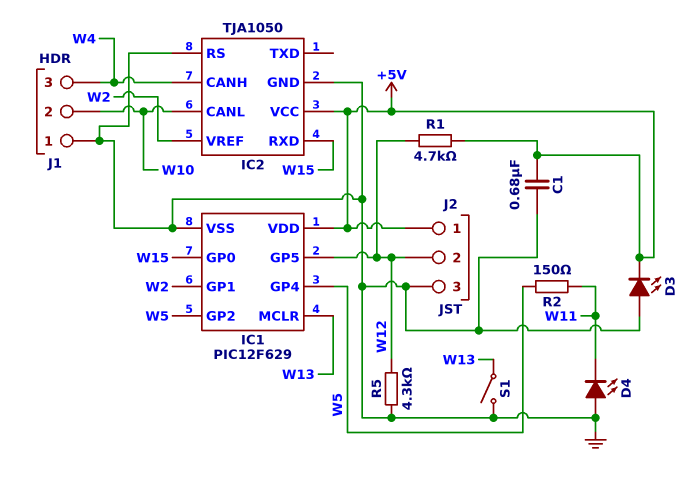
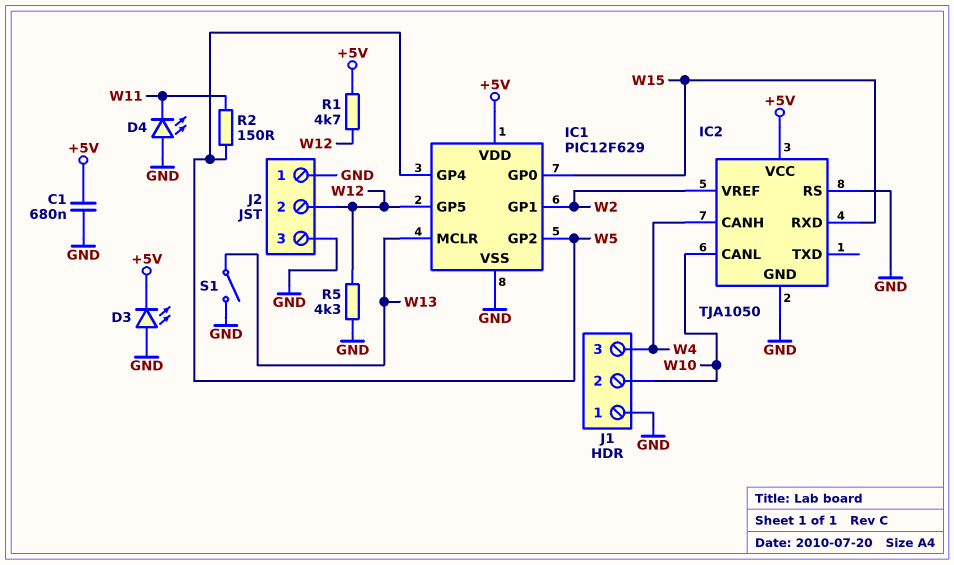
J2 pin 1: +5V -> GND

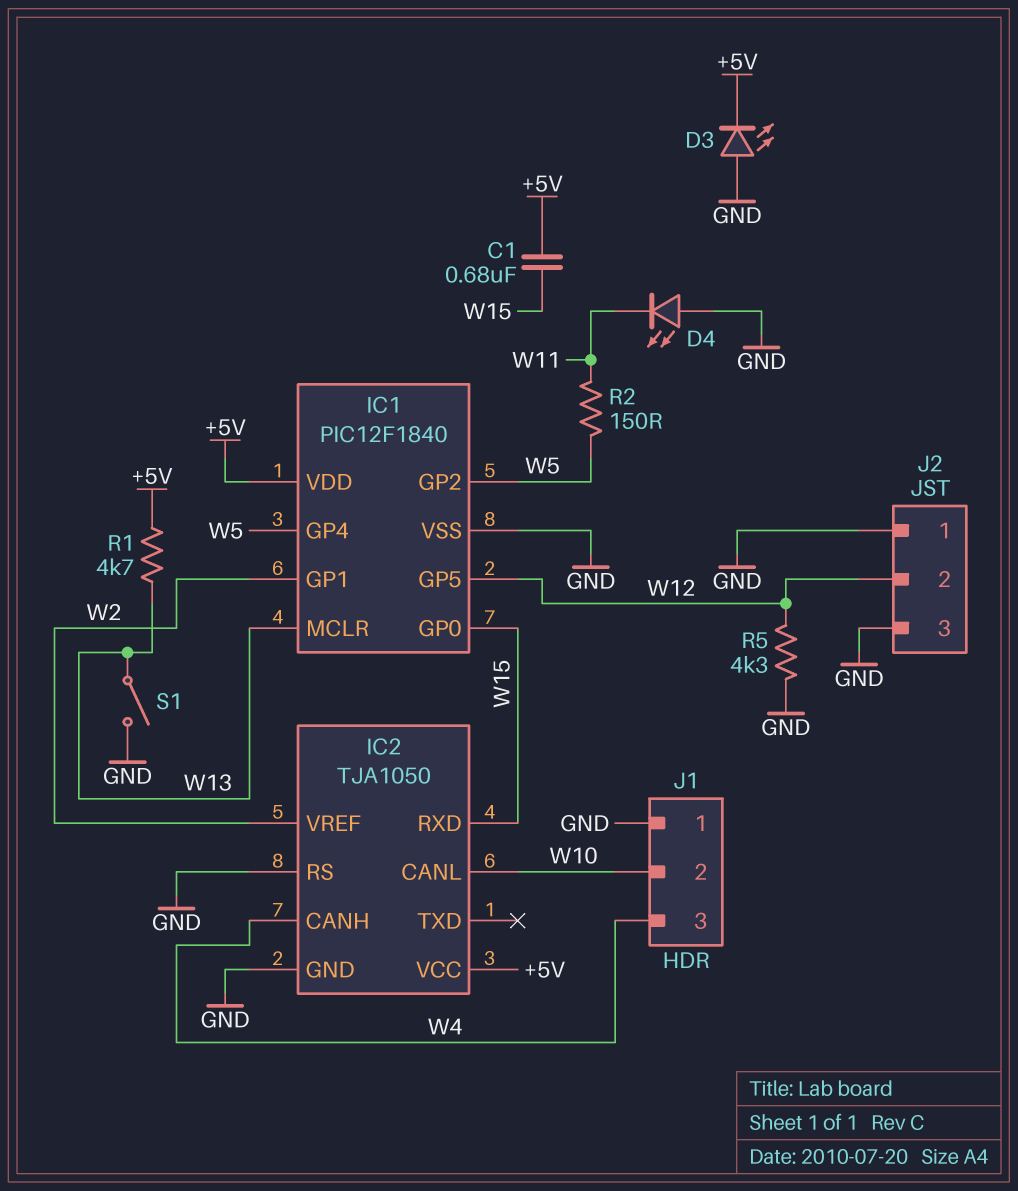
C1: 680nF (+5V, GND) -> 680nF (+5V, W15)
IC1: PIC12F629 -> PIC12F1840
R1: 4.7k (+5V, W12) -> 4.7k (+5V, W13)

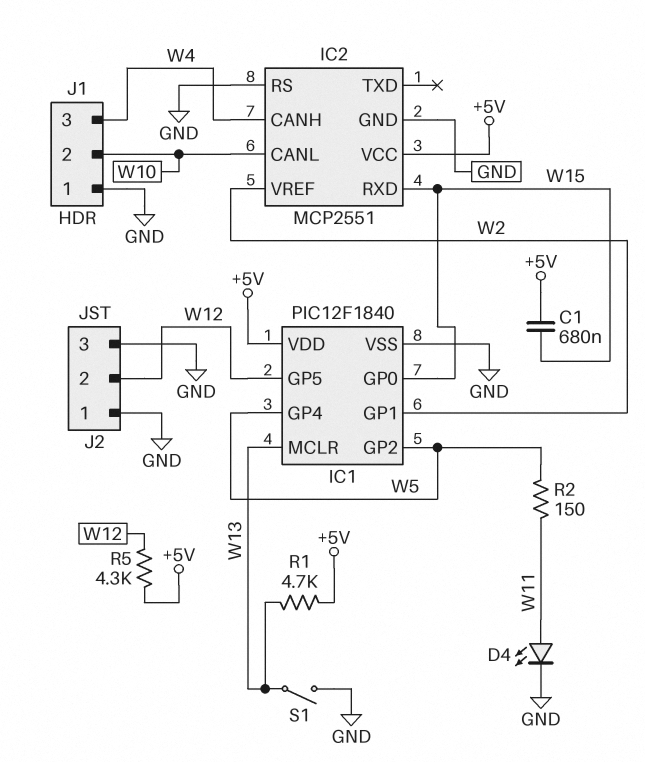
D3: LED (A GND, K +5V) -> none
D4: LED (A GND, K W11) -> LED (A W11, K GND)
IC2: TJA1050 -> MCP2551
R5: 4.3k (GND, W12) -> 4.3k (+5V, W12)

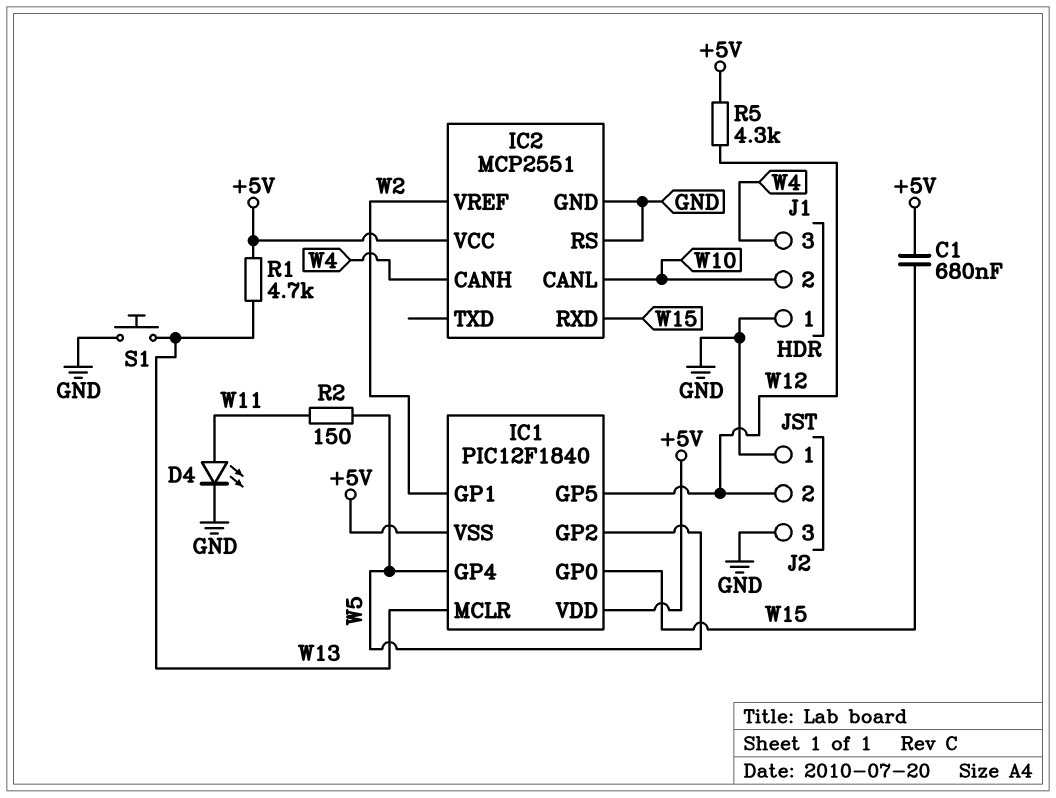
IC1 pin VSS: GND -> +5V
S1: switch (GND, W13) -> button (GND, W13)

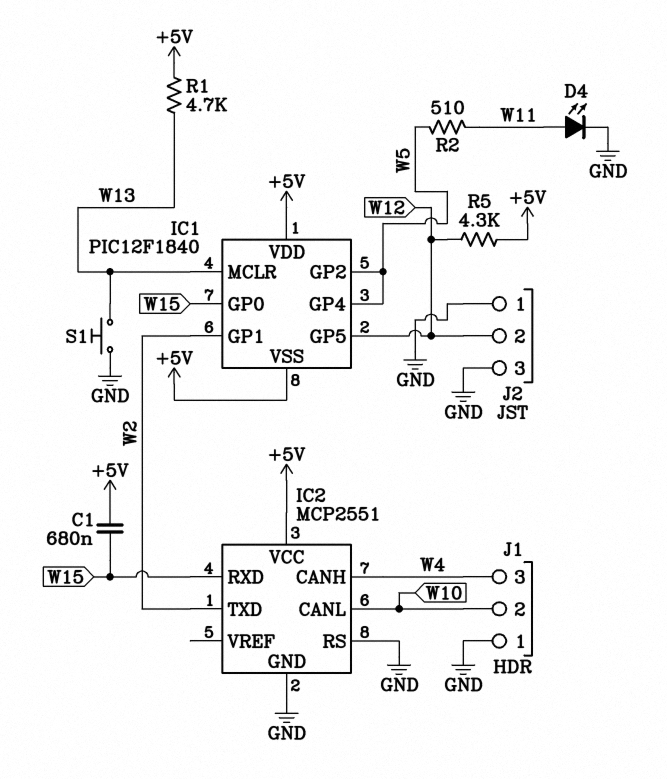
IC2 pin TXD: none -> W2
IC2 pin VREF: W2 -> none
R2: 150 (W5, W11) -> 510 (W5, W11)

